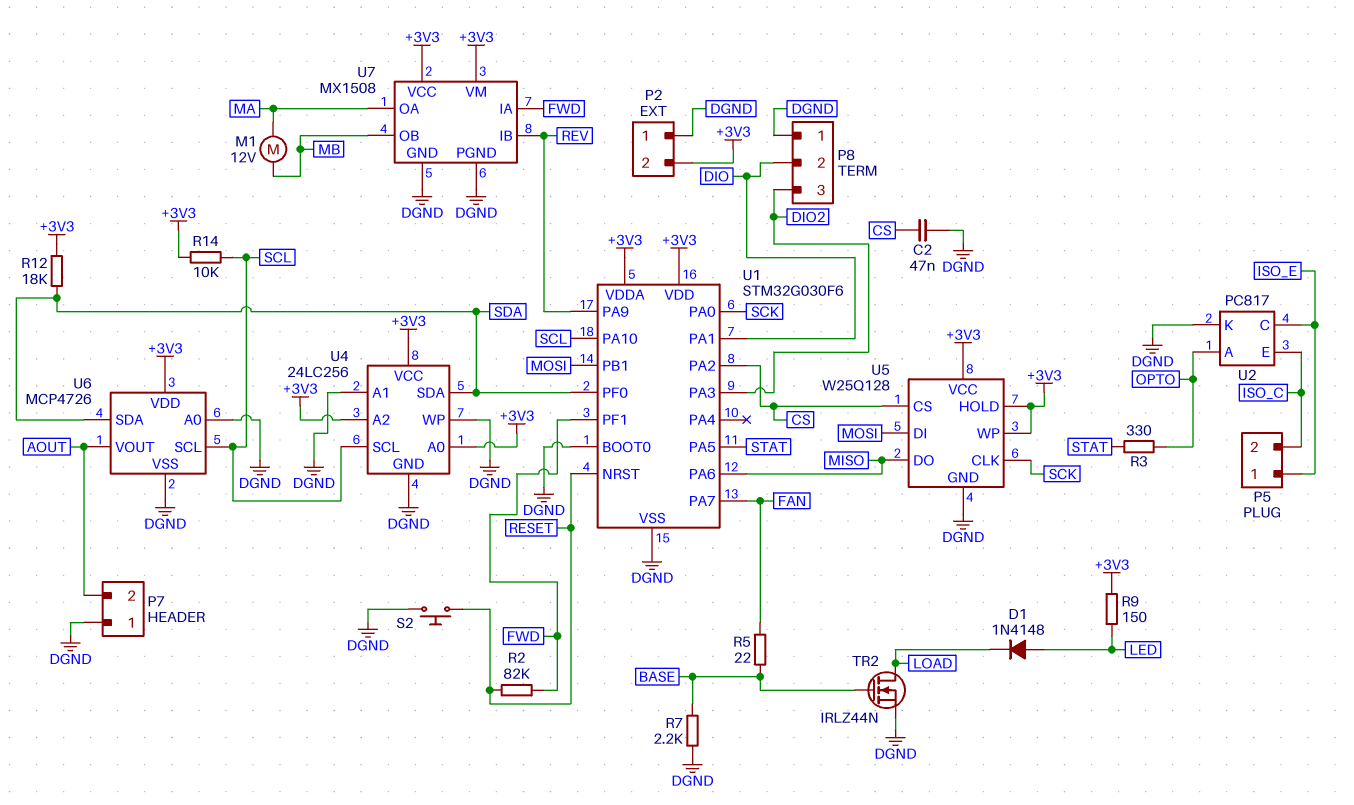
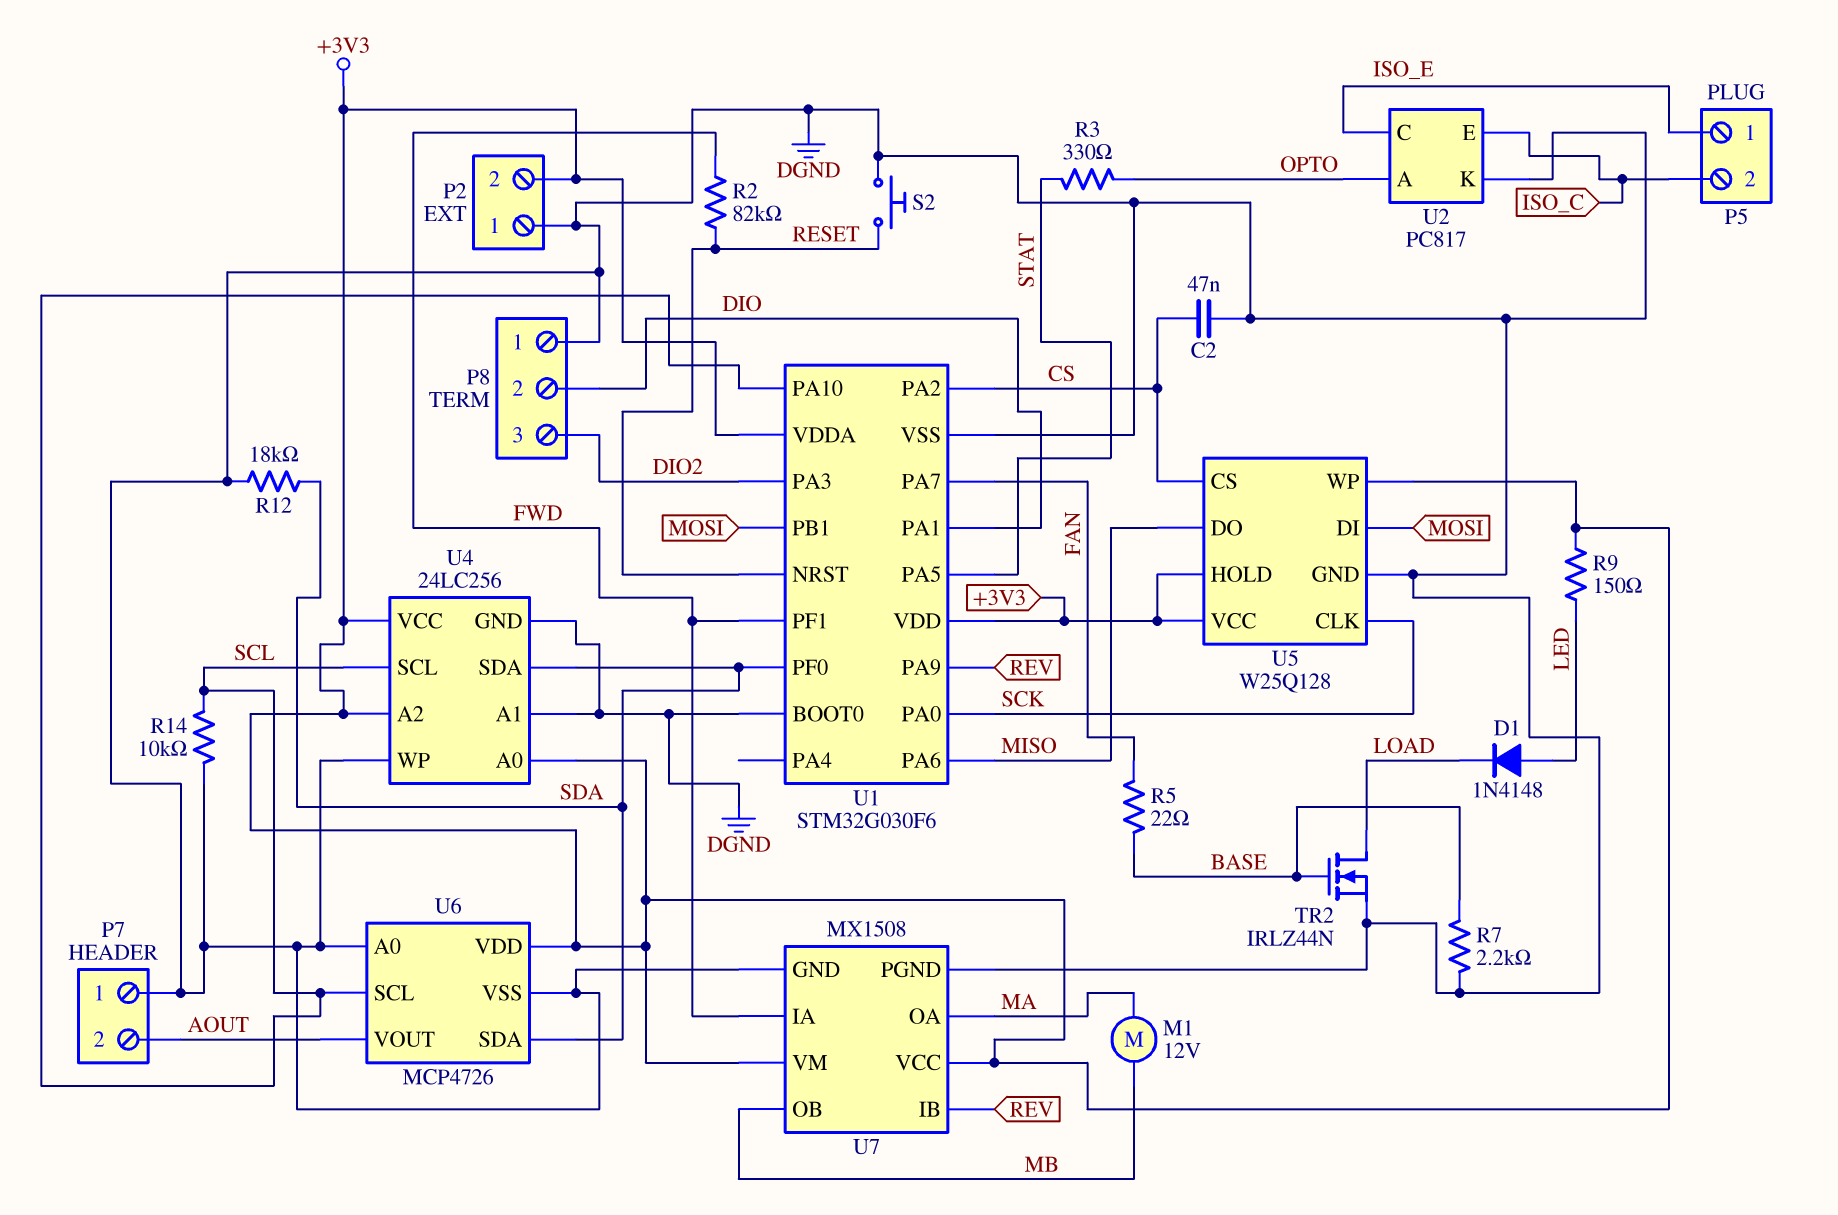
R12: 18k (+3V3, SDA) -> 18k (DGND, SDA)
R14: 10k (+3V3, SCL) -> 10k (DGND, SCL)

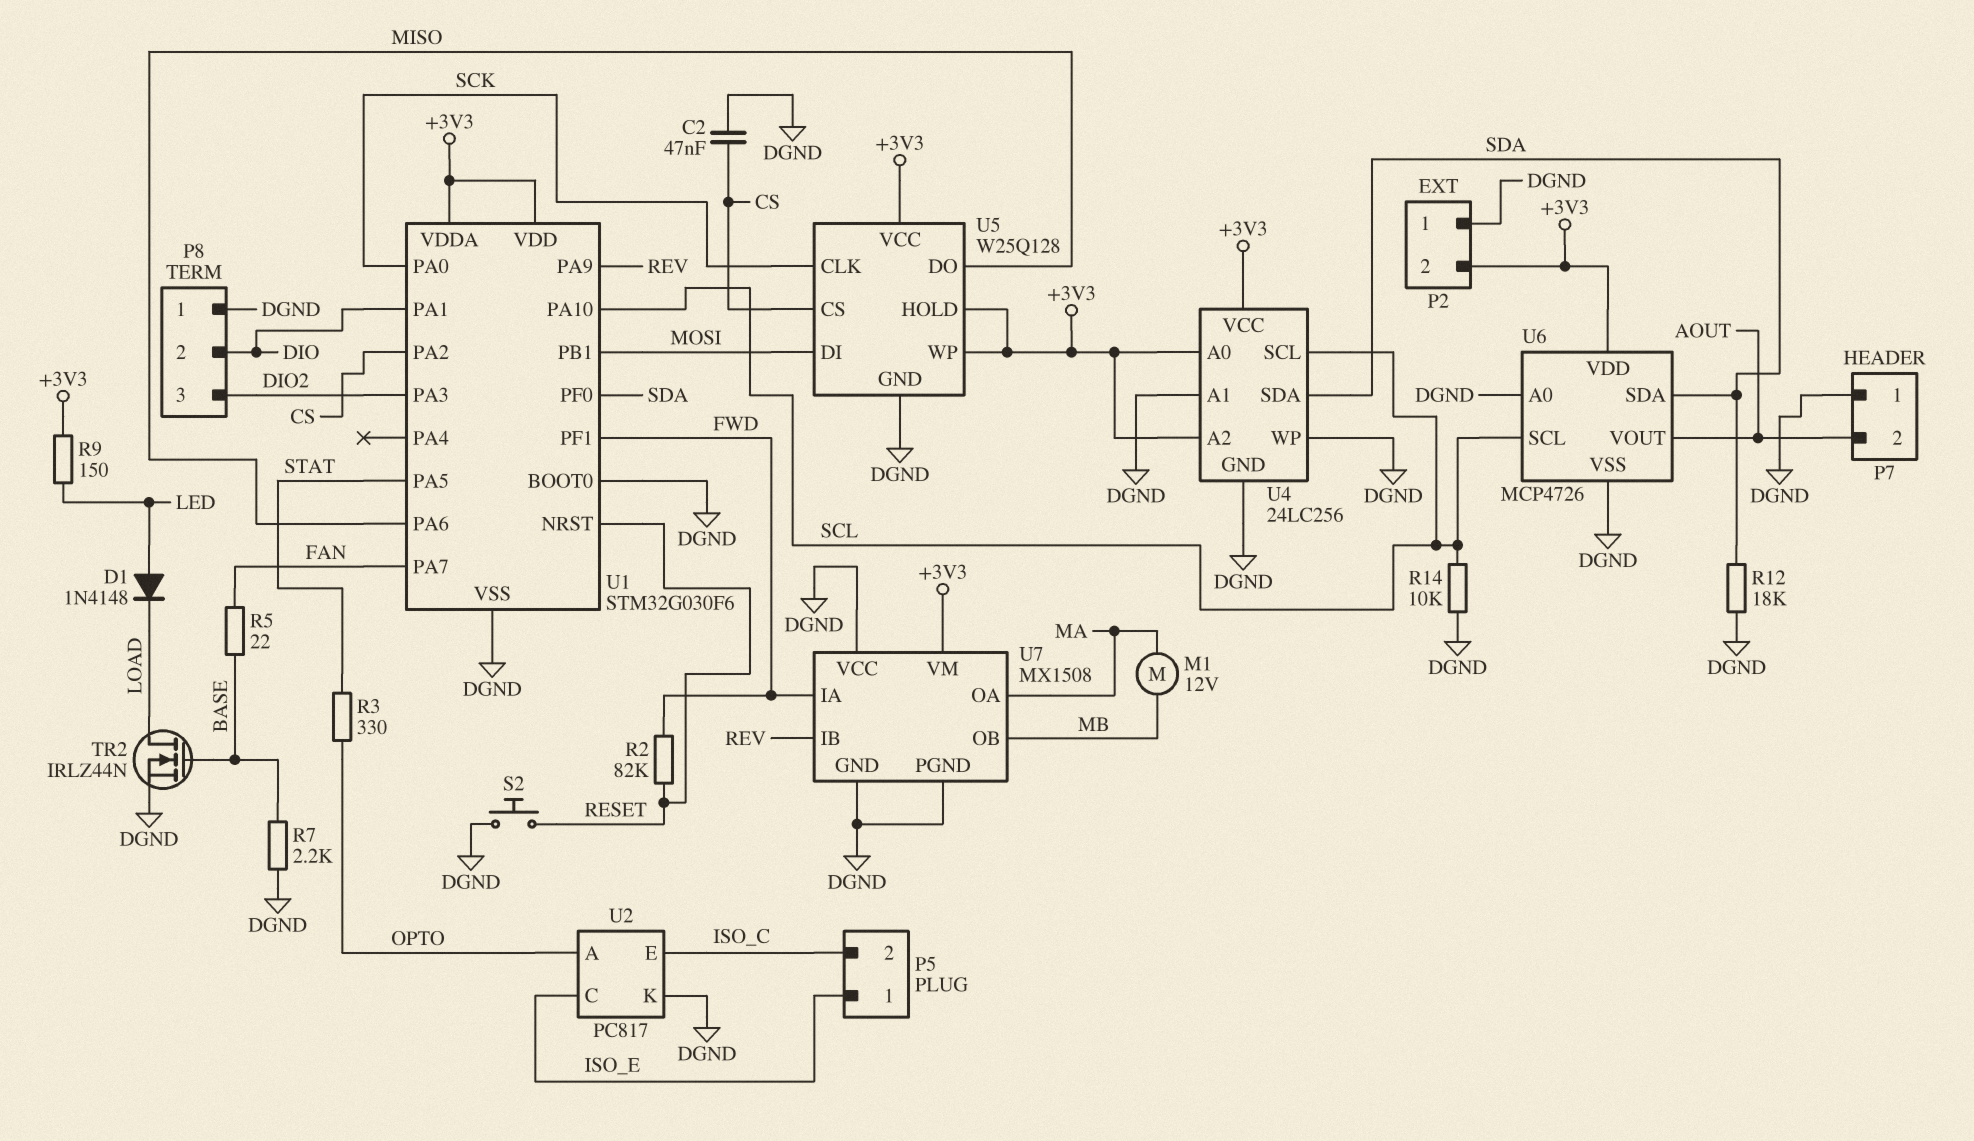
U7 pin VCC: +3V3 -> DGND

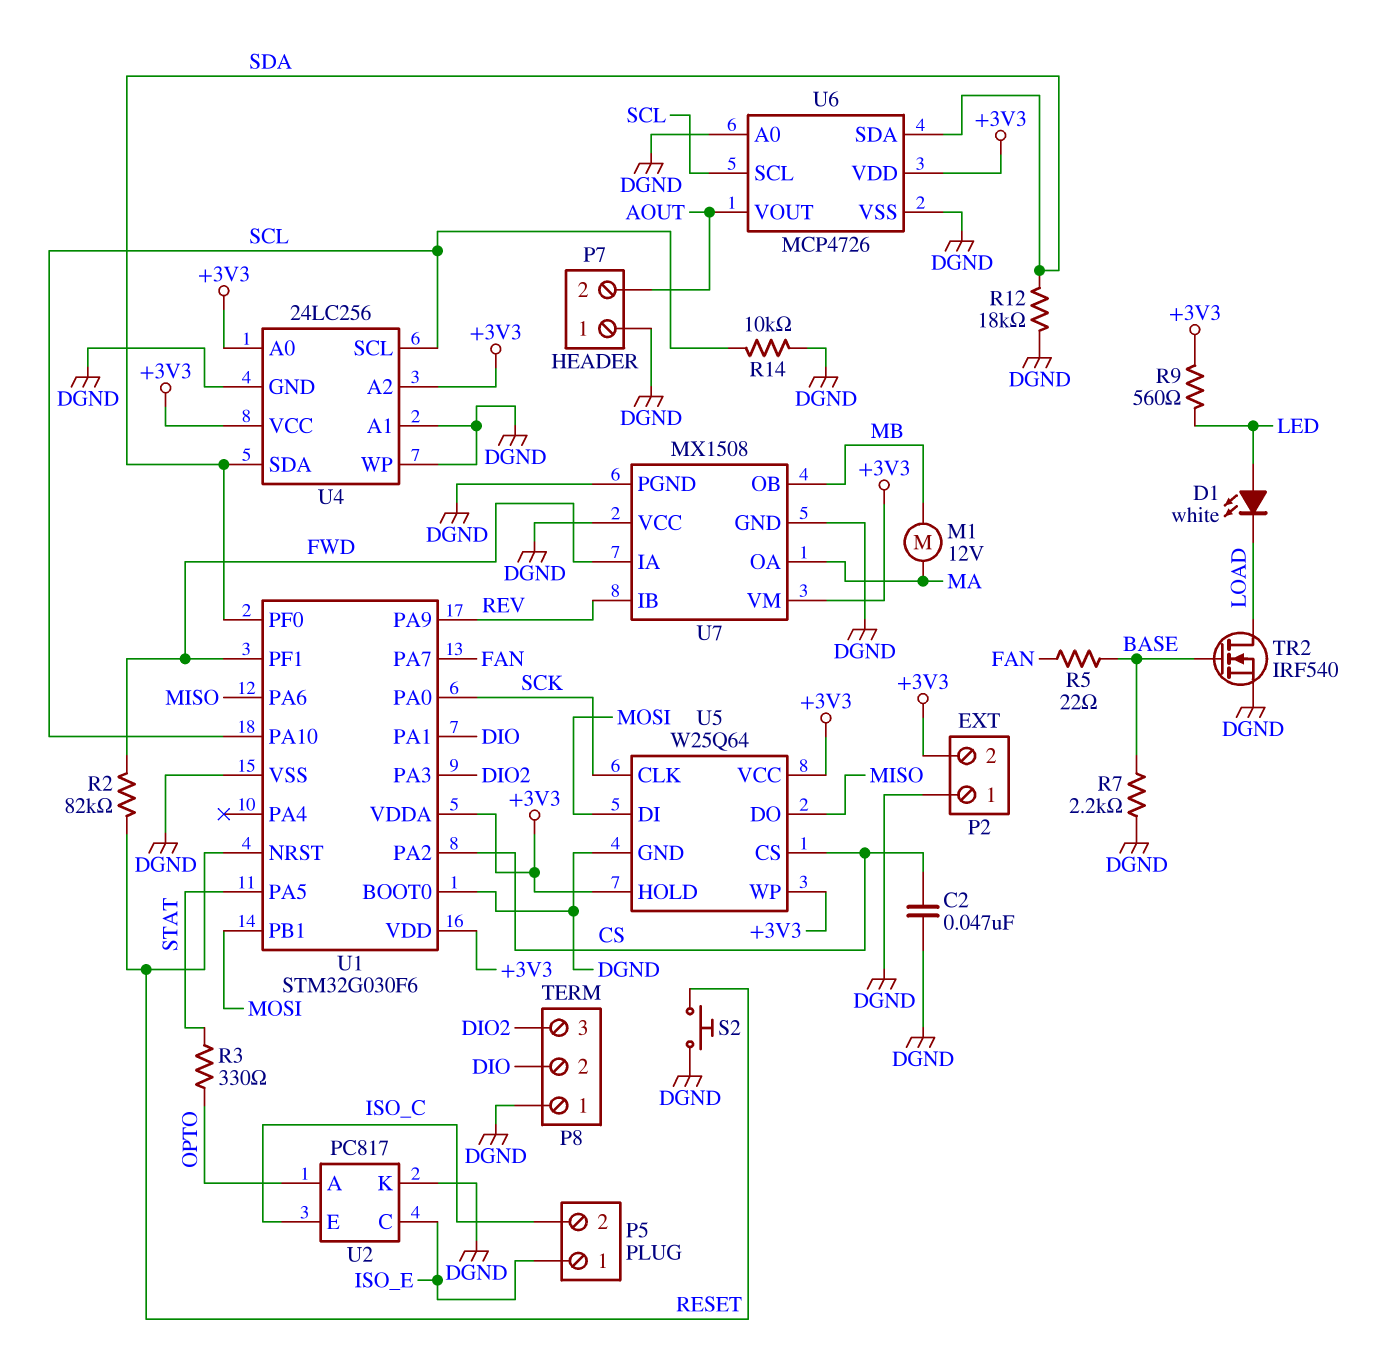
D1: diode 1N4148 (A LED, K LOAD) -> LED white (A LED, K LOAD)
R9: 150 (+3V3, LED) -> 560 (+3V3, LED)
TR2: NMOS IRLZ44N (G BASE, D LOAD, S DGND) -> NMOS IRF540 (G BASE, D LOAD, S DGND)
U5: W25Q128 -> W25Q64

